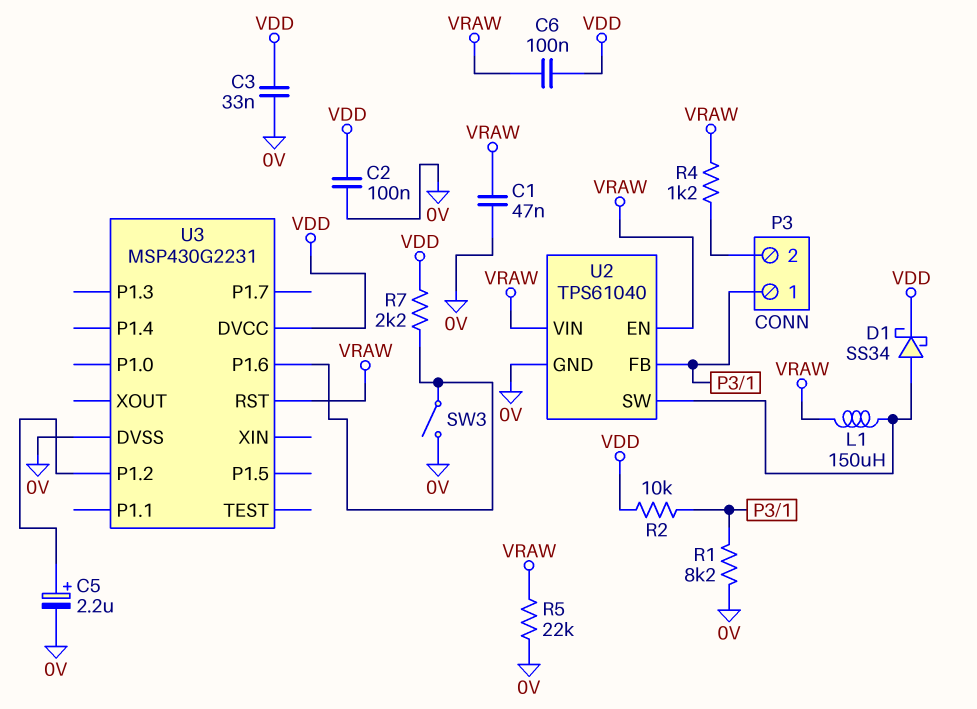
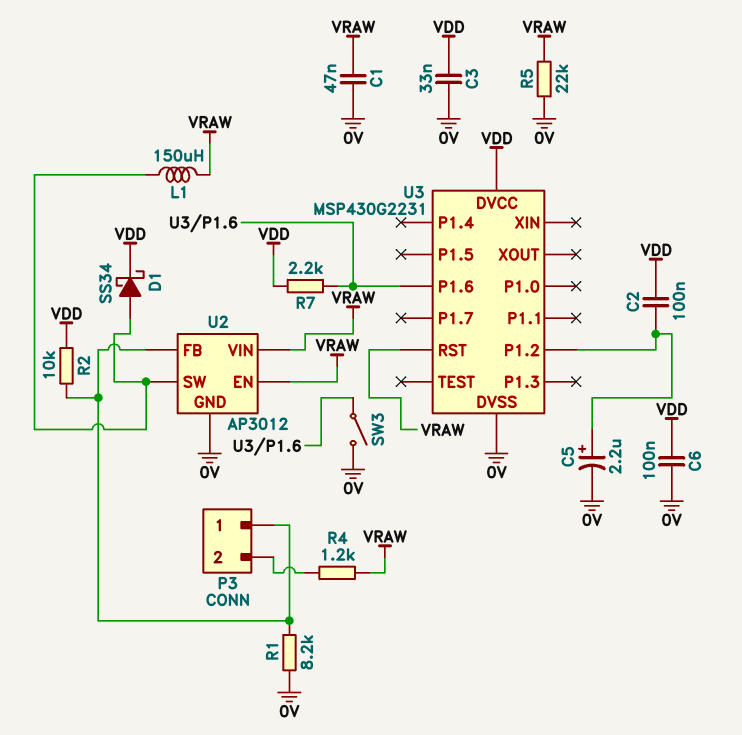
C2: 100nF (0V, VDD) -> 100nF (U3/P1.2, VDD)
C6: 100nF (VDD, VRAW) -> 100nF (0V, VDD)
U2: TPS61040 -> AP3012

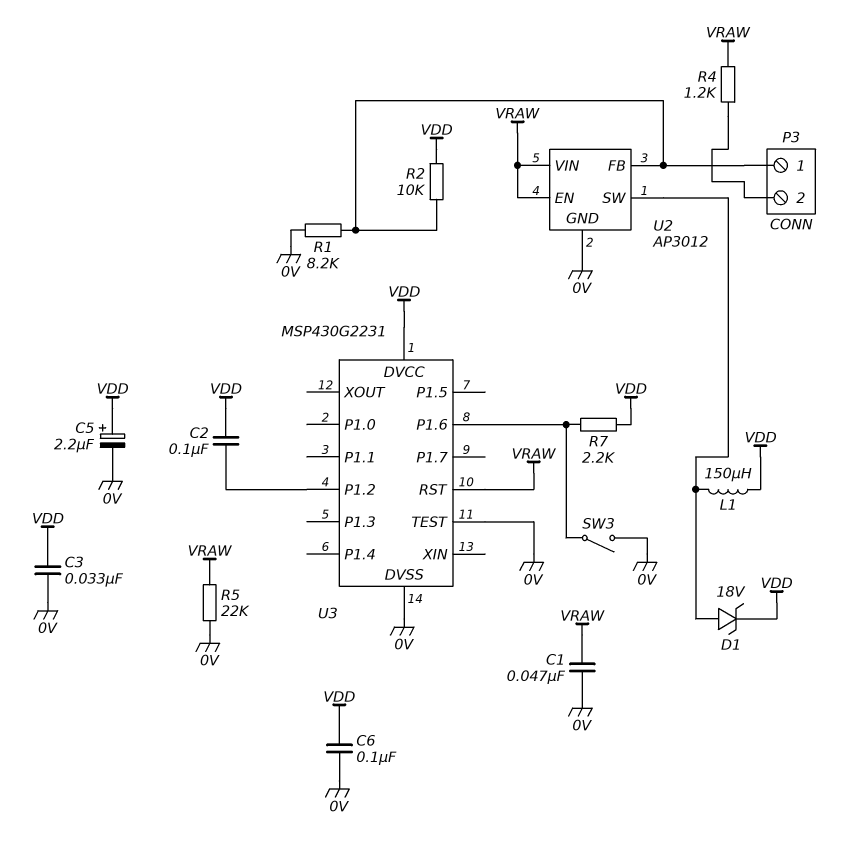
C5: 2.2uF (plus U3/P1.2, minus 0V) -> 2.2uF (plus VDD, minus 0V)
D1: schottky SS34 (A U2/SW, K VDD) -> zener 18V (A U2/SW, K VDD)
L1: 150uH (U2/SW, VRAW) -> 150uH (U2/SW, VDD)
U3 pin TEST: none -> 0V

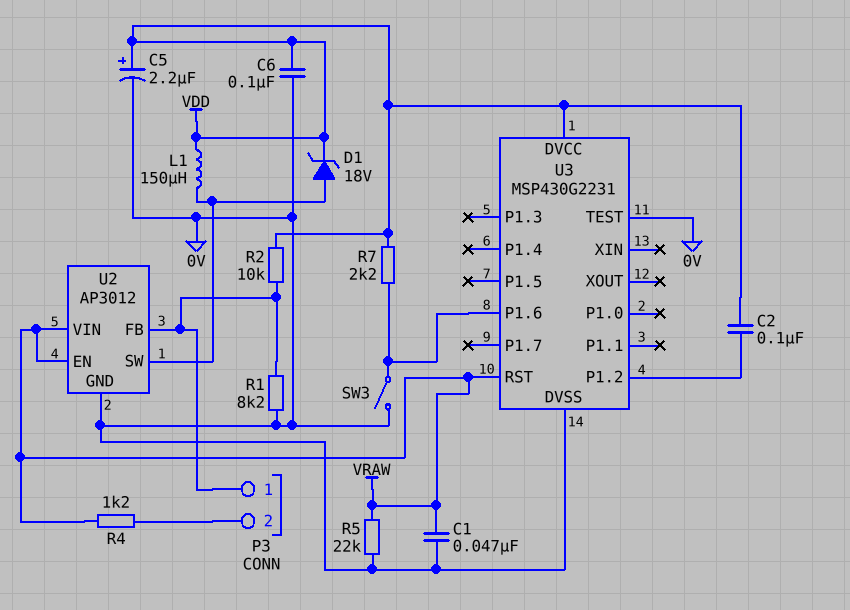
C3: 33nF (0V, VDD) -> none

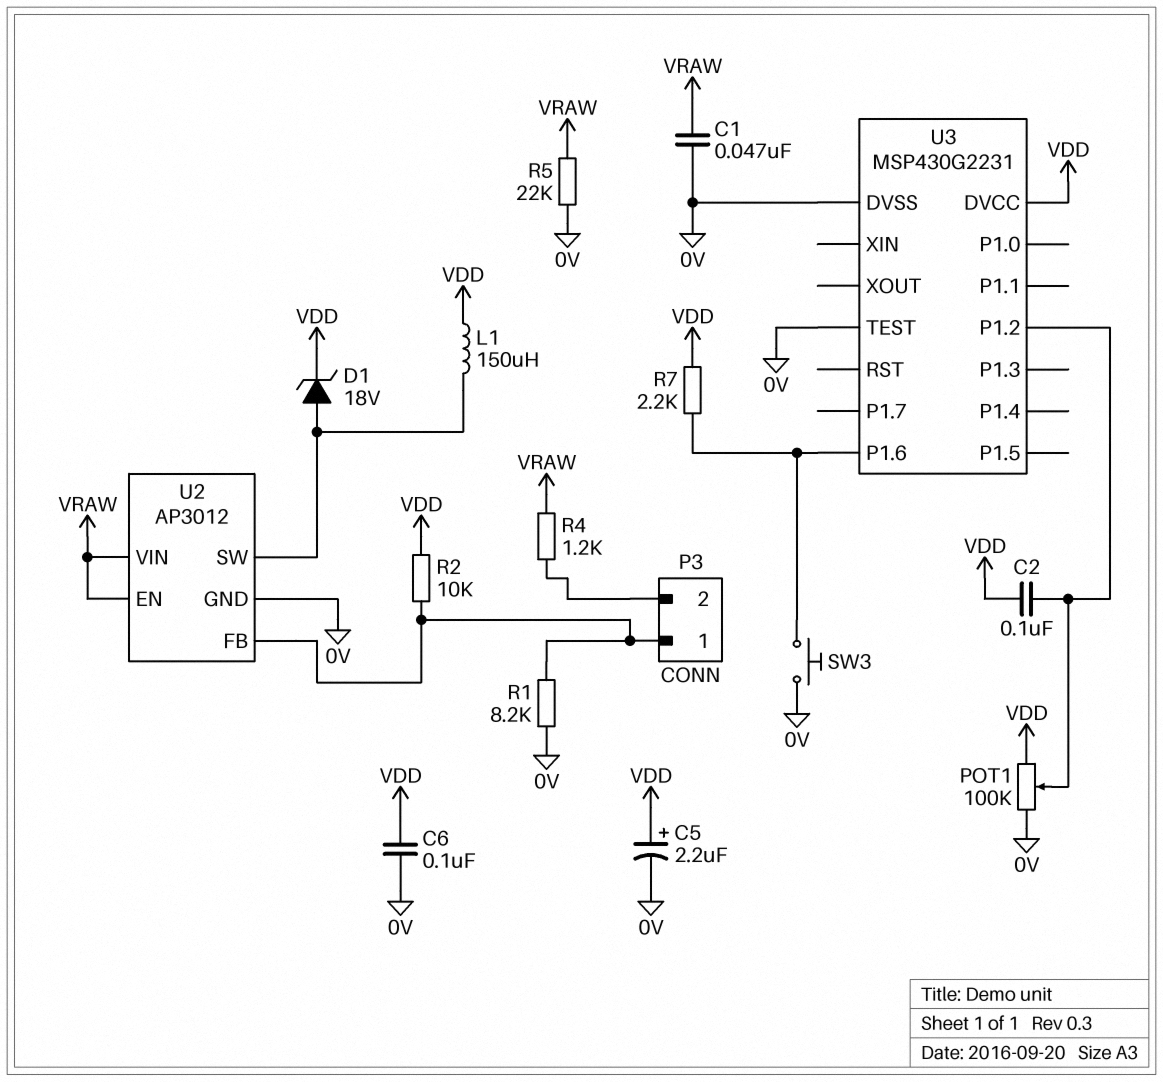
POT1: none -> 100k (0V, VDD, wiper U3/P1.2)
SW3: switch (0V, U3/P1.6) -> button (0V, U3/P1.6)
U3 pin RST: VRAW -> none

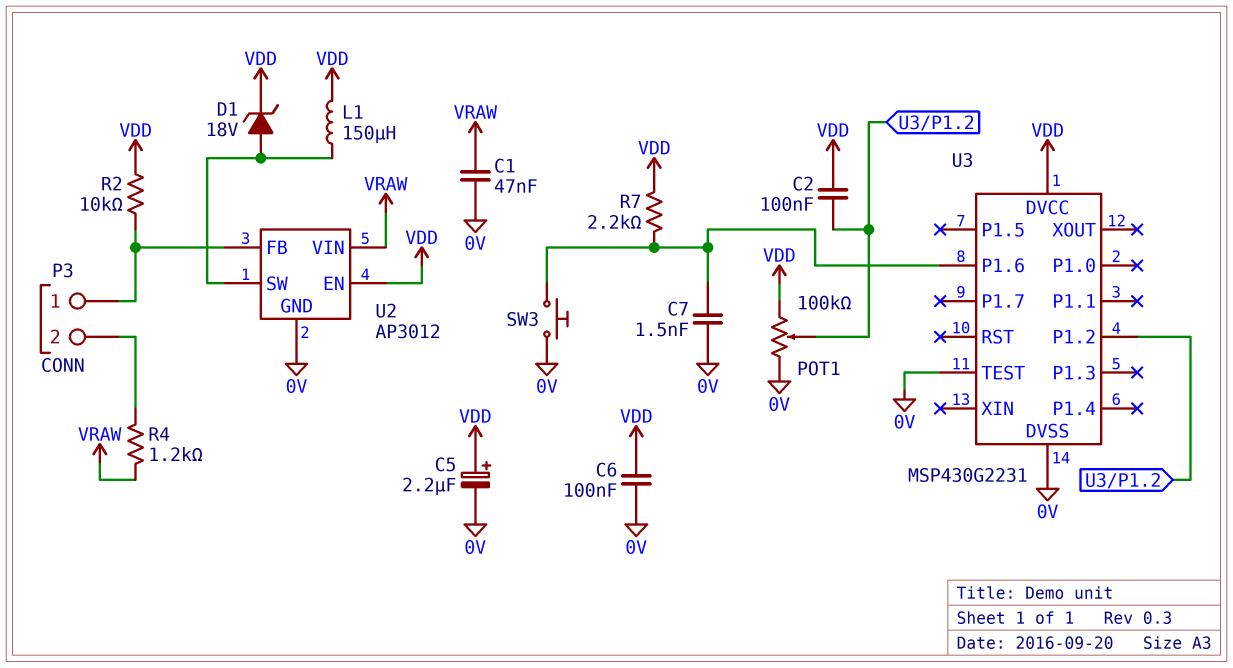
C7: none -> 1.5nF (0V, U3/P1.6)
R1: 8.2k (0V, P3/1) -> none
R5: 22k (0V, VRAW) -> none
U2 pin EN: VRAW -> VDD

